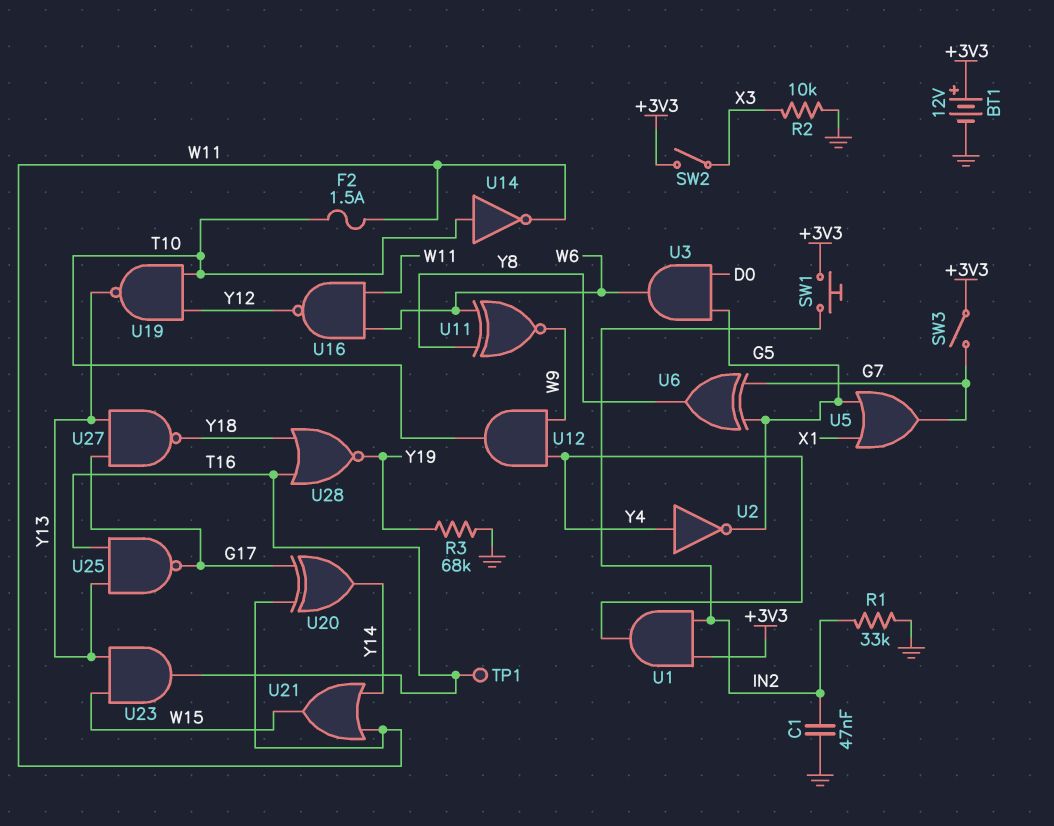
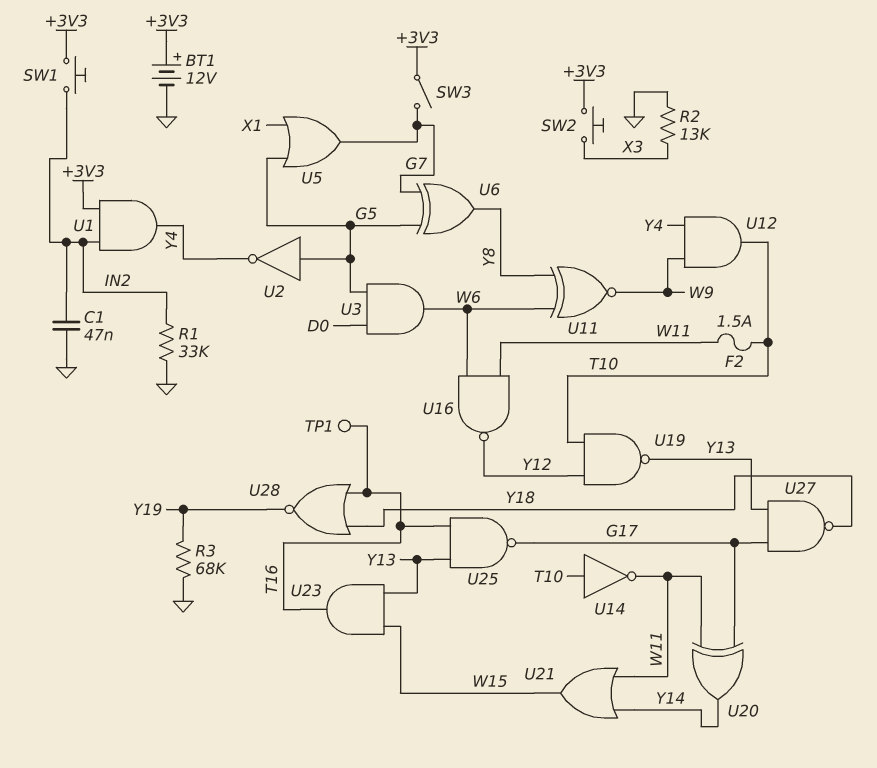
R2: 10k (GND, X3) -> 13k (GND, X3)
SW2: switch (+3V3, X3) -> button (+3V3, X3)
U2: NOT (in Y4, out G5) -> NOT (in G5, out Y4)

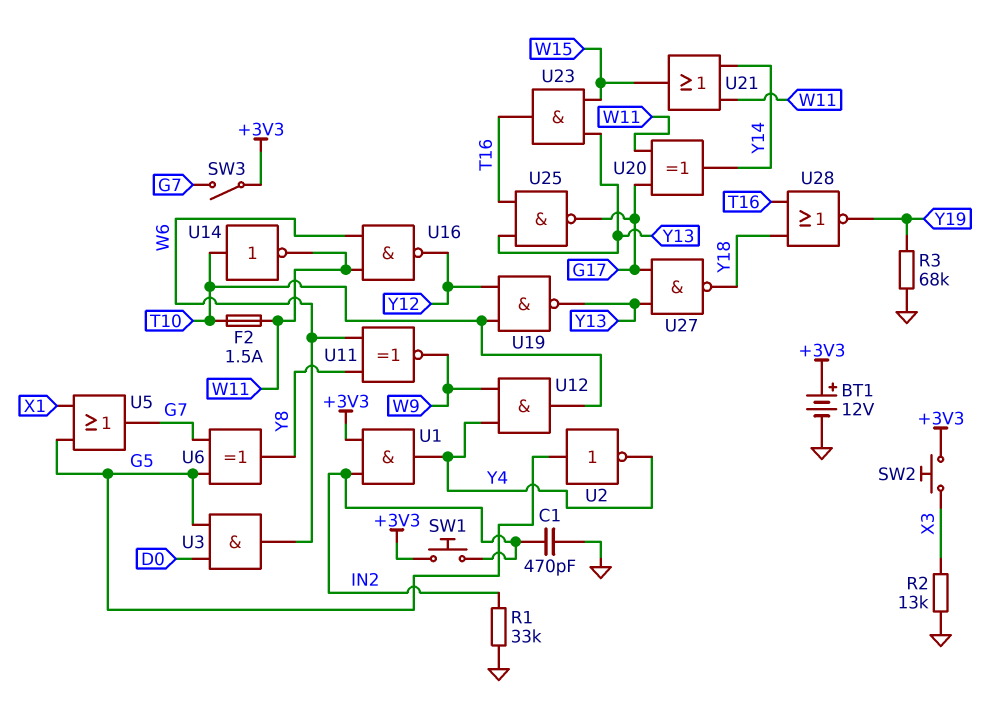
C1: 47nF (GND, IN2) -> 470pF (GND, IN2)
TP1: test point (T16) -> none

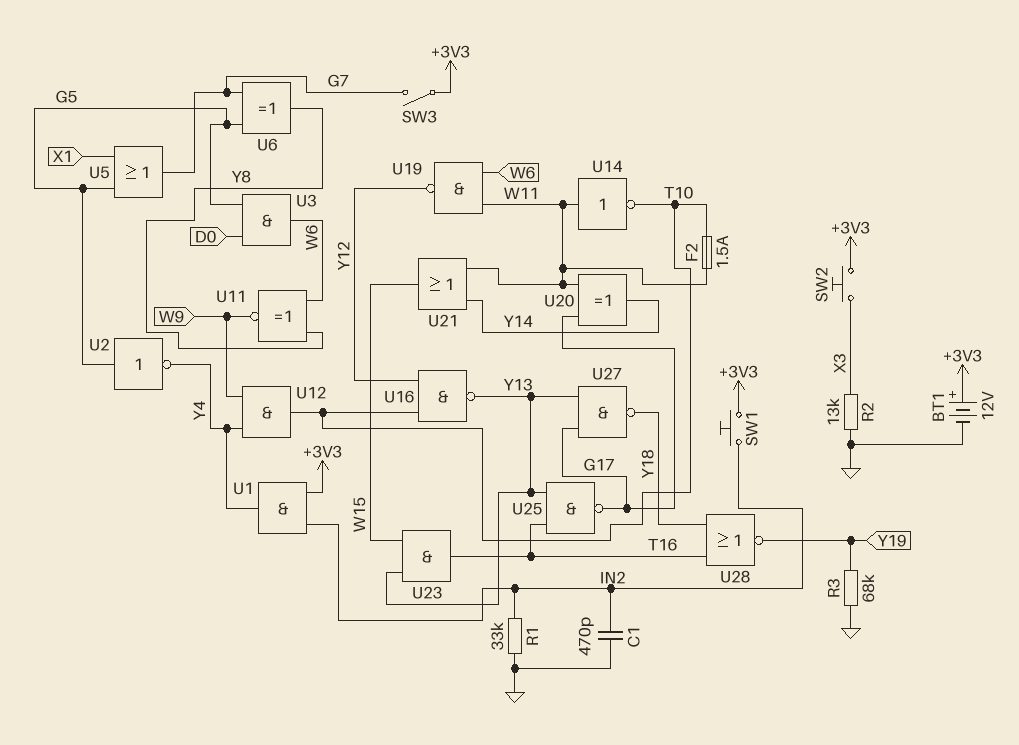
U14: NOT (in T10, out W11) -> NOT (in W11, out T10)
U16: NAND (in W6, in W11, out Y12) -> NAND (in T10, in Y12, out Y13)
U19: NAND (in T10, in Y12, out Y13) -> NAND (in W6, in W11, out Y12)

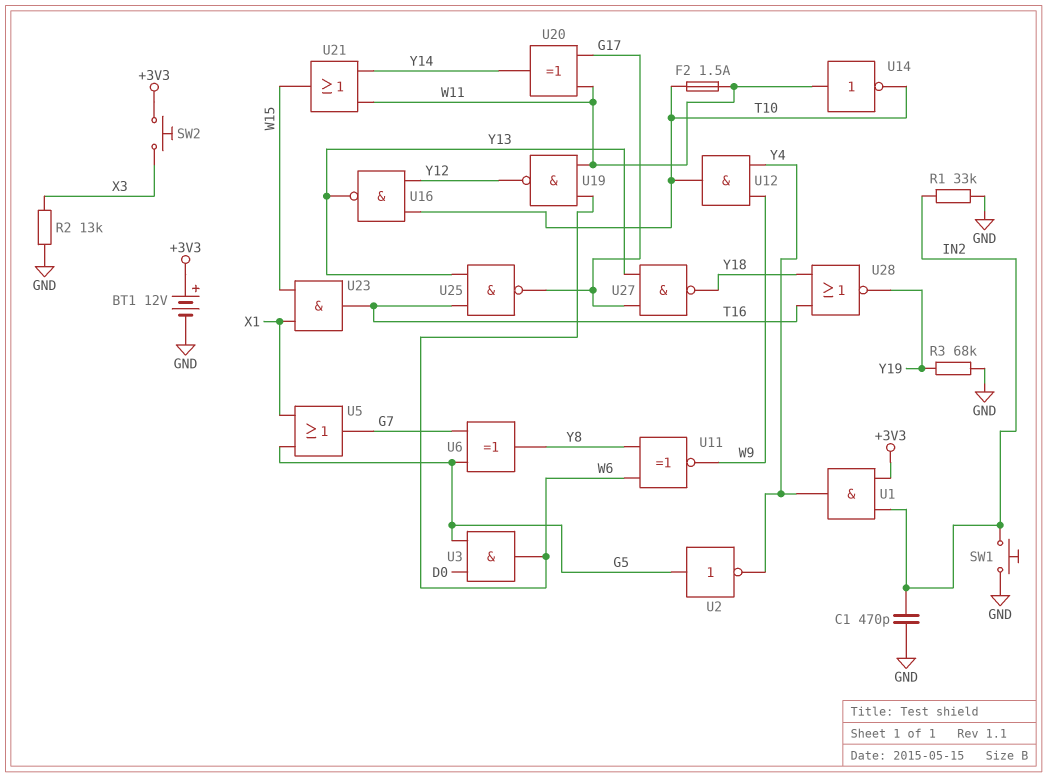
SW1: button (+3V3, IN2) -> button (GND, IN2)
SW3: switch (+3V3, G7) -> none
U23: AND (in W15, in Y13, out T16) -> AND (in W15, in X1, out T16)

